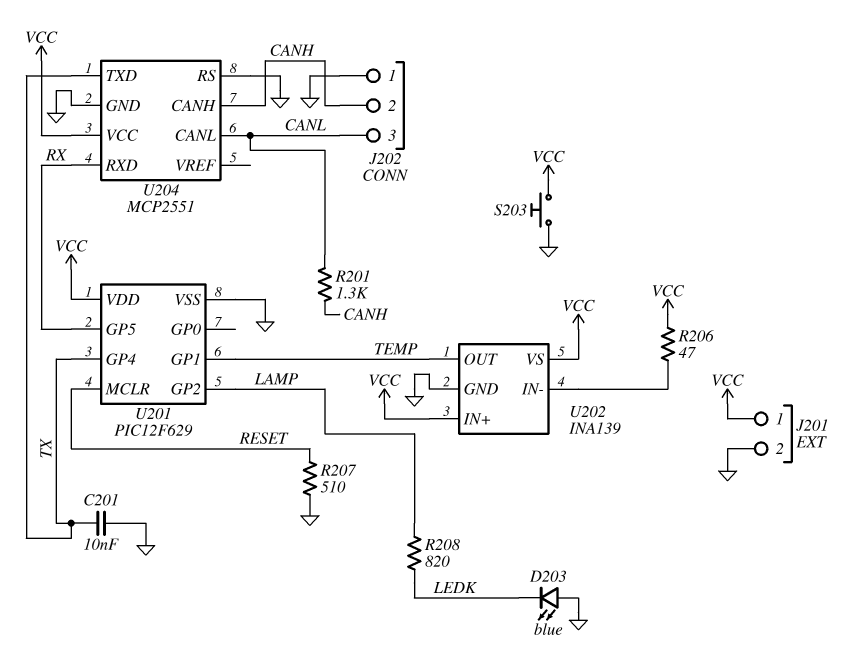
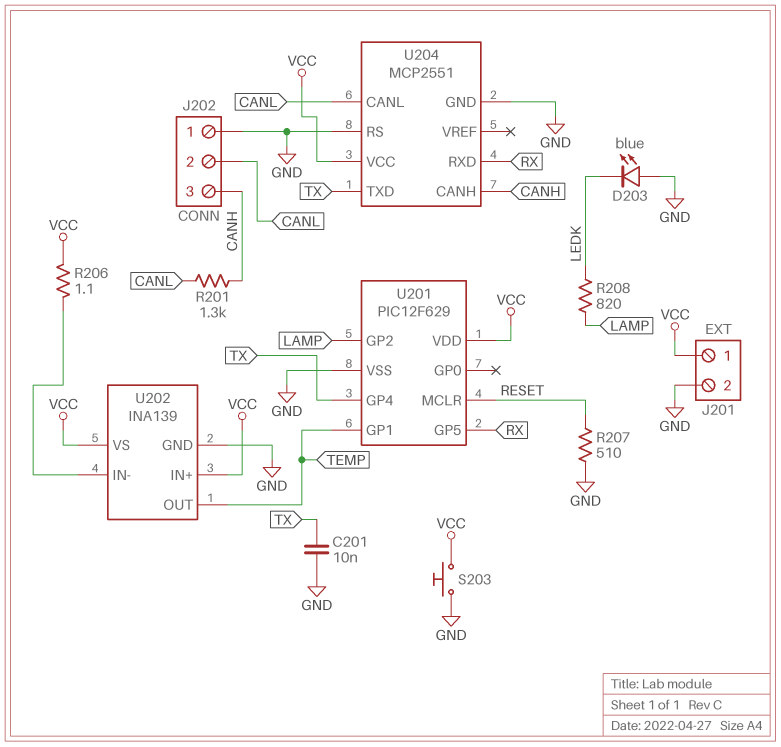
J202 pin 2: CANH -> CANL
J202 pin 3: CANL -> CANH
R206: 47 (U202/IN-, VCC) -> 1.1 (U202/IN-, VCC)

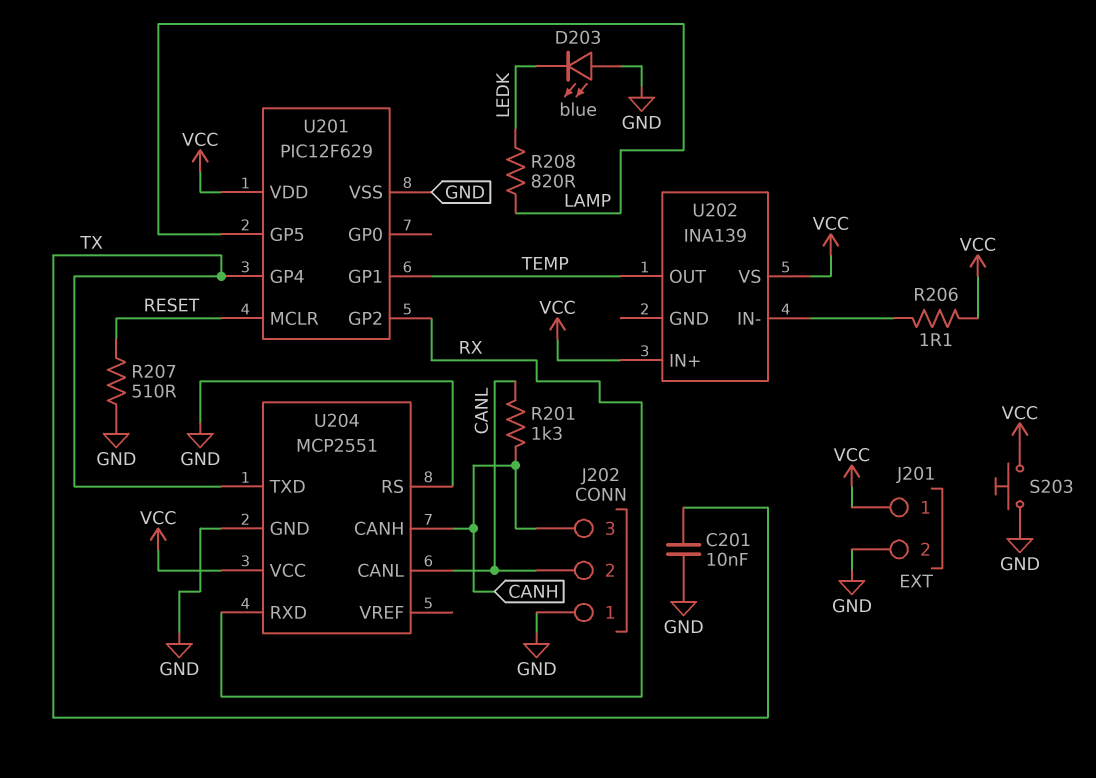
U201 pin GP2: LAMP -> RX
U201 pin GP5: RX -> LAMP
U202 pin GND: GND -> none

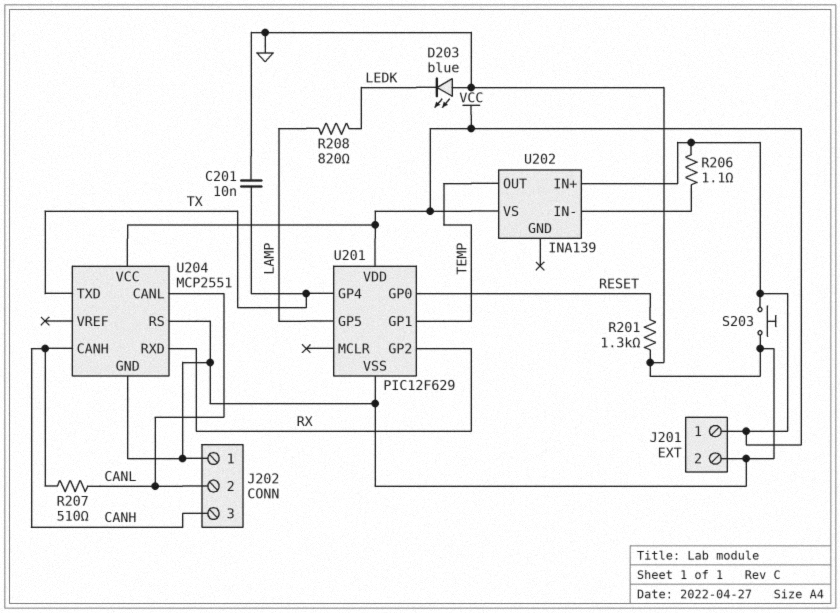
R201: 1.3k (CANH, CANL) -> 1.3k (GND, RESET)
R207: 510 (GND, RESET) -> 510 (CANH, CANL)
U201 pin GP0: none -> RESET
U201 pin MCLR: RESET -> none

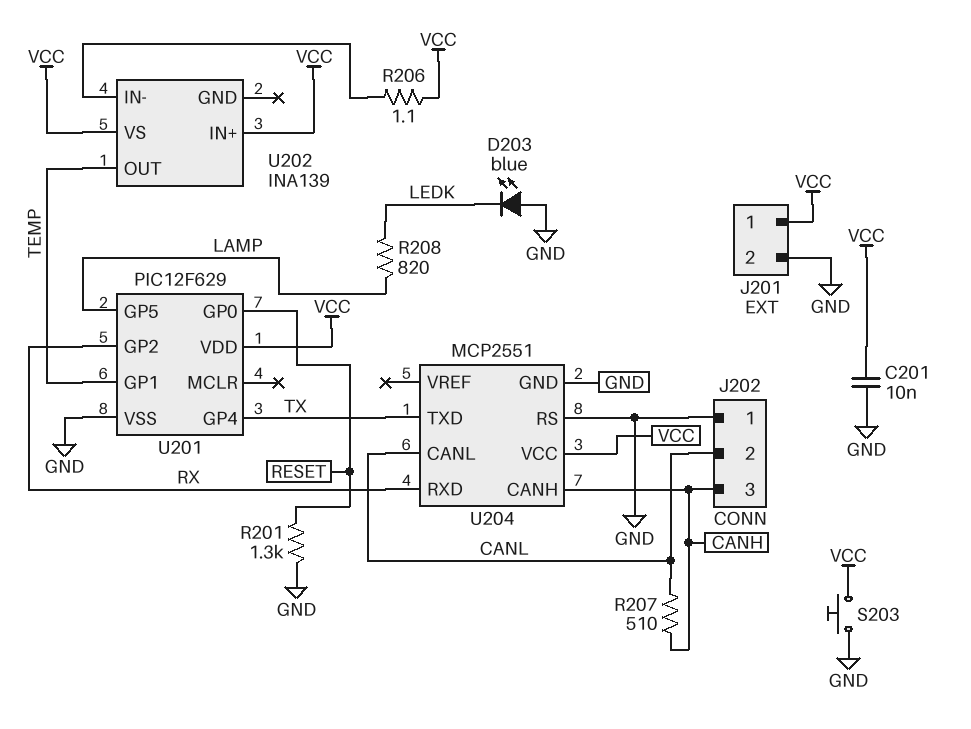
C201: 10nF (GND, TX) -> 10nF (GND, VCC)

